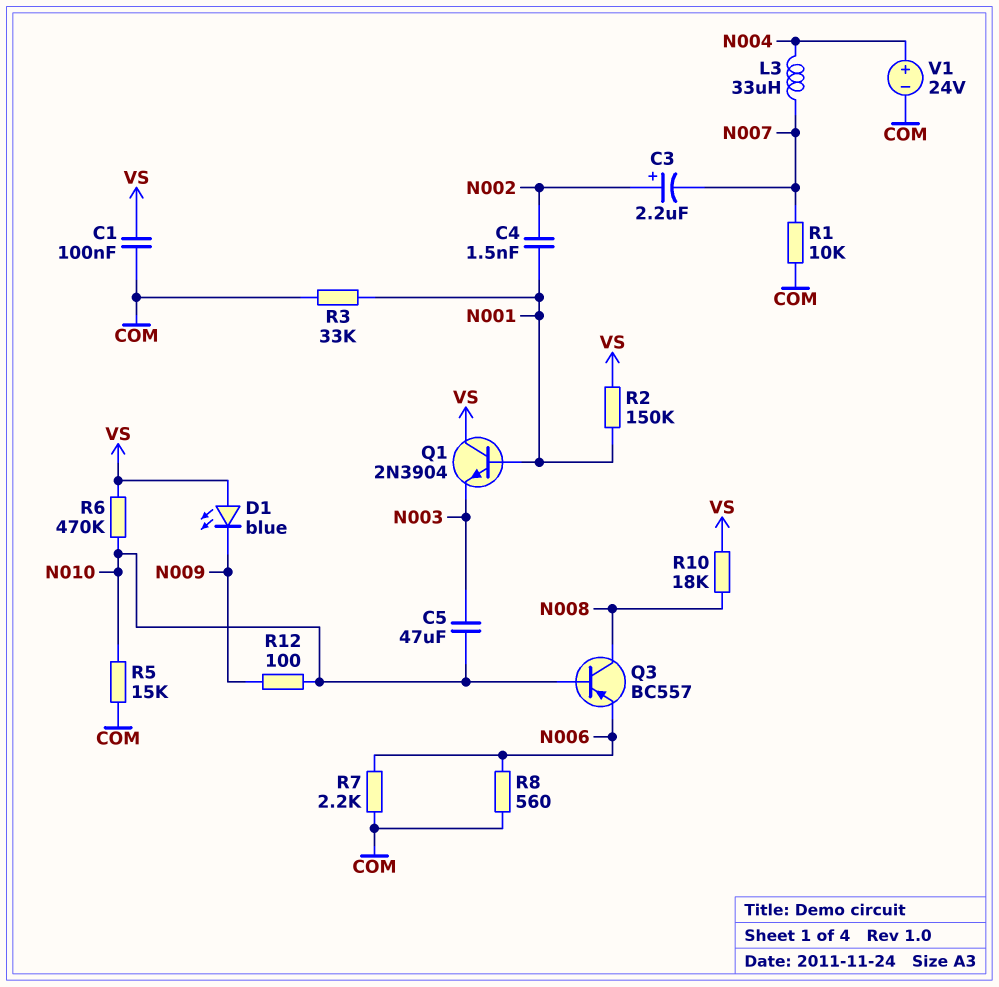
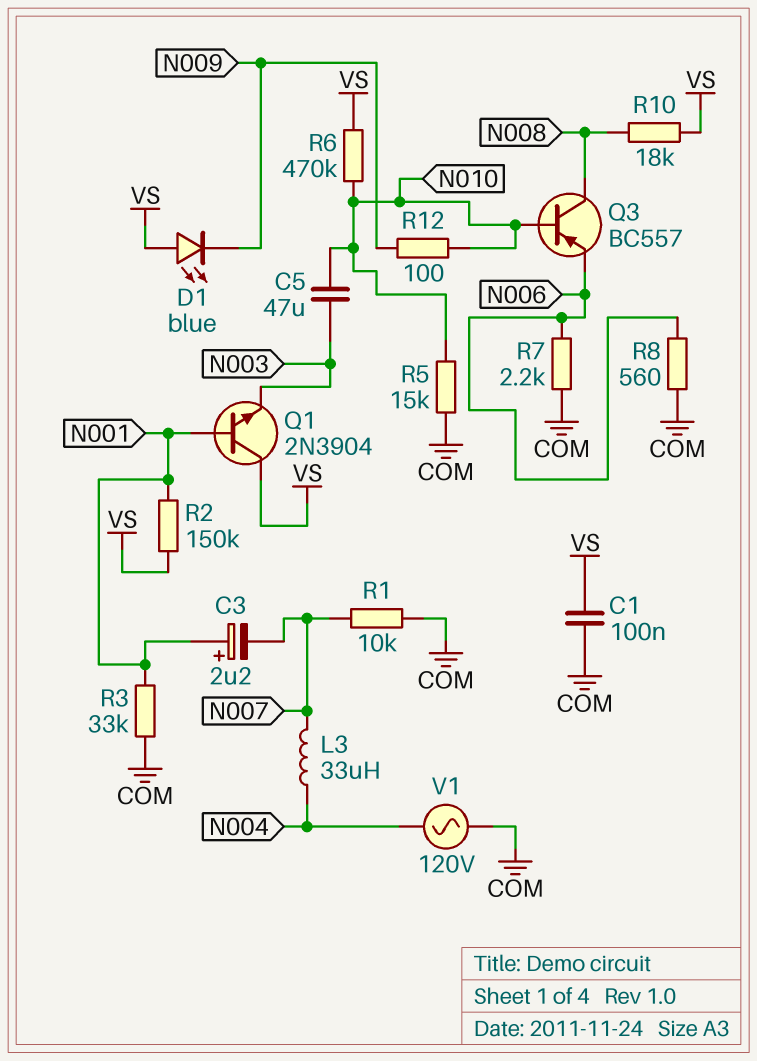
C3: 2.2uF (plus N002, minus N007) -> 2.2uF (plus N001, minus N007)
C4: 1.5nF (N001, N002) -> none
V1: 24V (plus N004, minus COM) -> AC 120V (COM, N004)

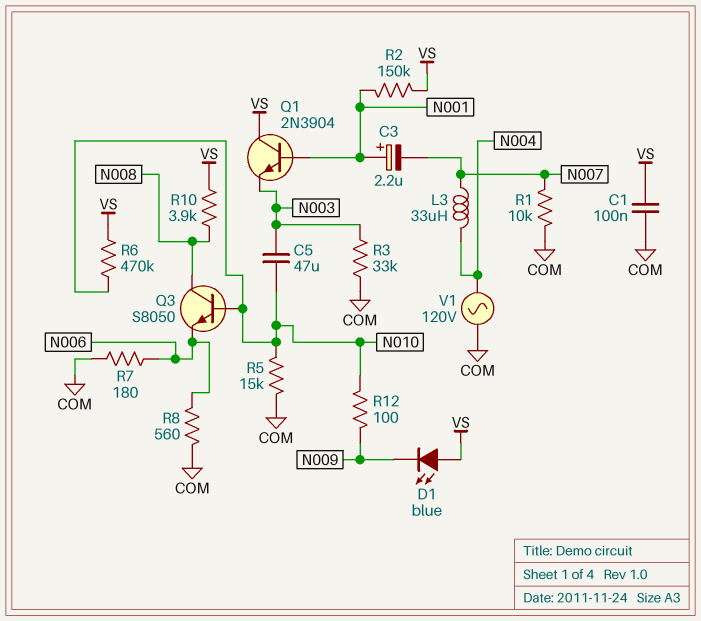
Q3: PNP BC557 (B N010, C N008, E N006) -> NPN S8050 (B N010, C N008, E N006)
R3: 33k (COM, N001) -> 33k (COM, N003)
R7: 2.2k (COM, N006) -> 180 (COM, N006)
R10: 18k (N008, VS) -> 3.9k (N008, VS)

